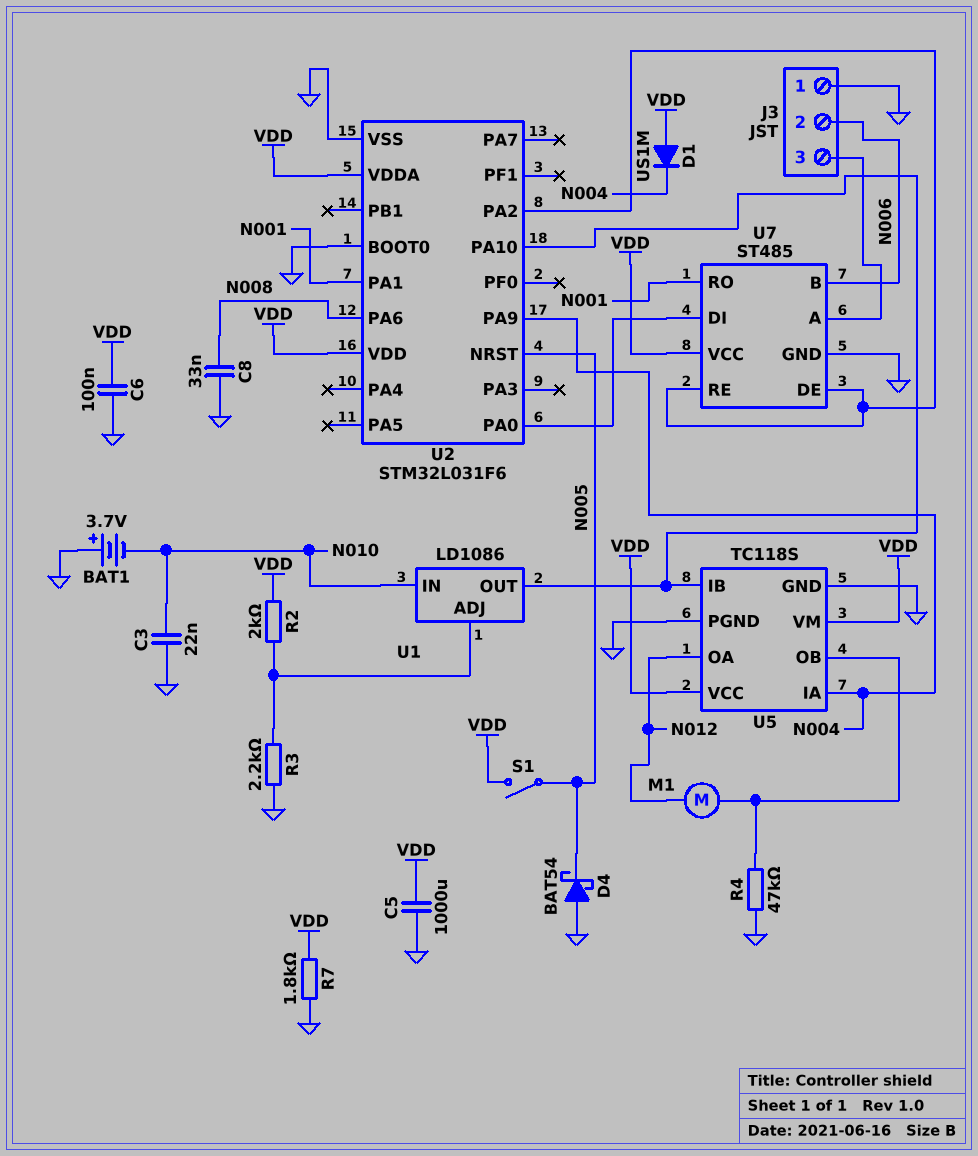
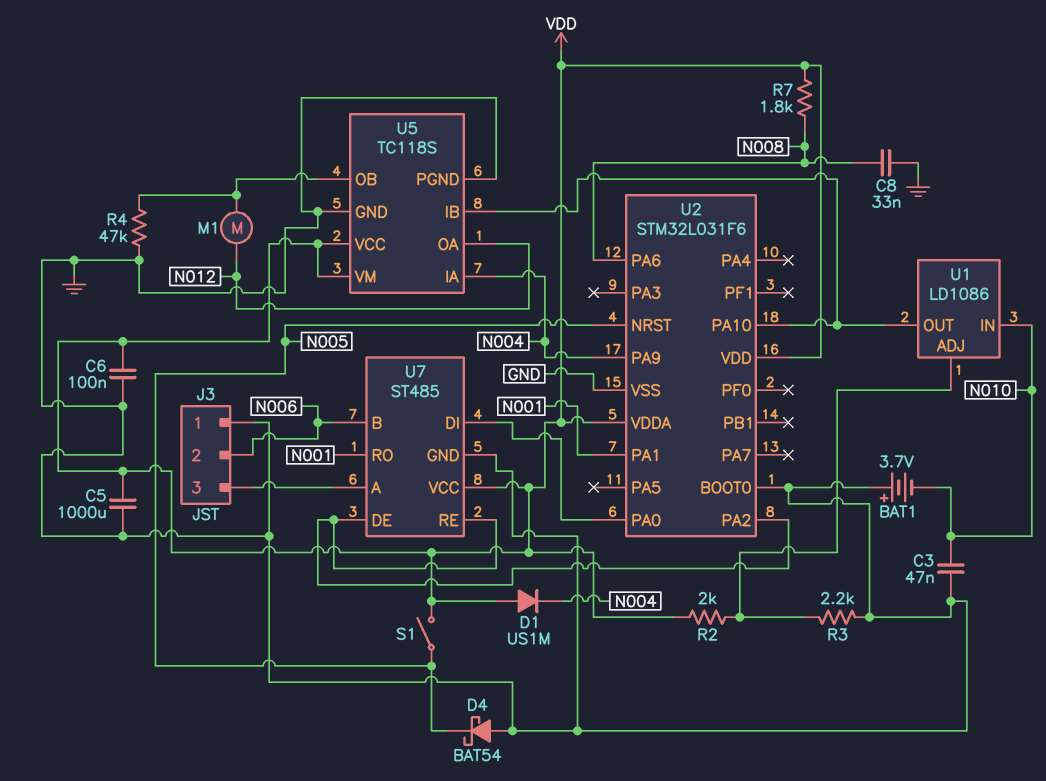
C3: 22nF (GND, N010) -> 47nF (GND, N010)
R7: 1.8k (GND, VDD) -> 1.8k (N008, VDD)

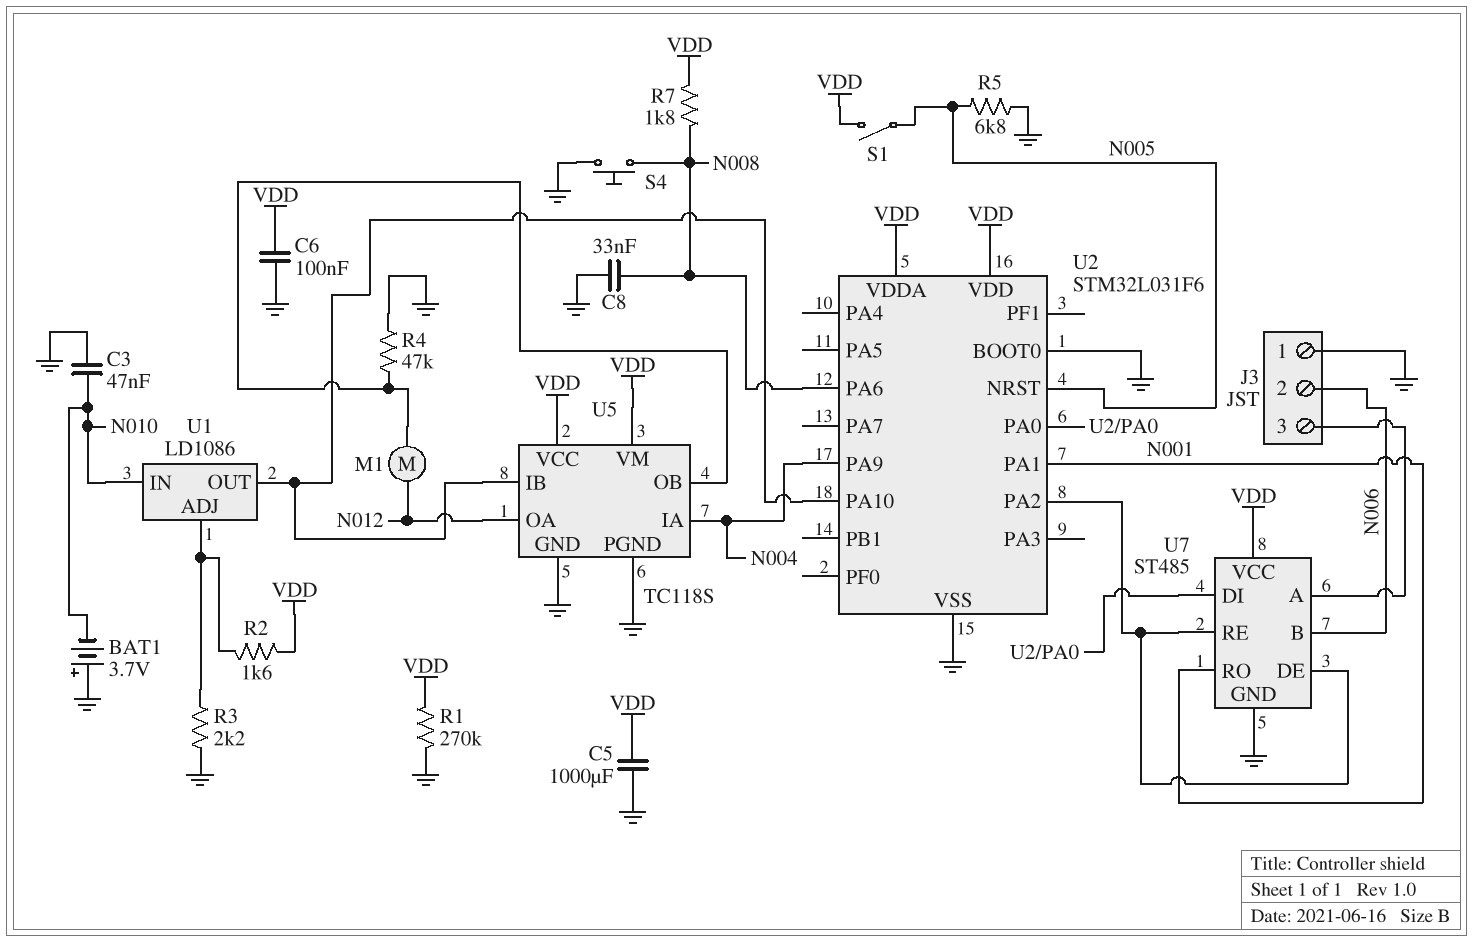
D1: diode US1M (A VDD, K N004) -> none
D4: schottky BAT54 (A GND, K N005) -> none
R1: none -> 270k (GND, VDD)
R2: 2k (U1/ADJ, VDD) -> 1.6k (U1/ADJ, VDD)
R5: none -> 6.8k (GND, N005)
S4: none -> button (GND, N008)

